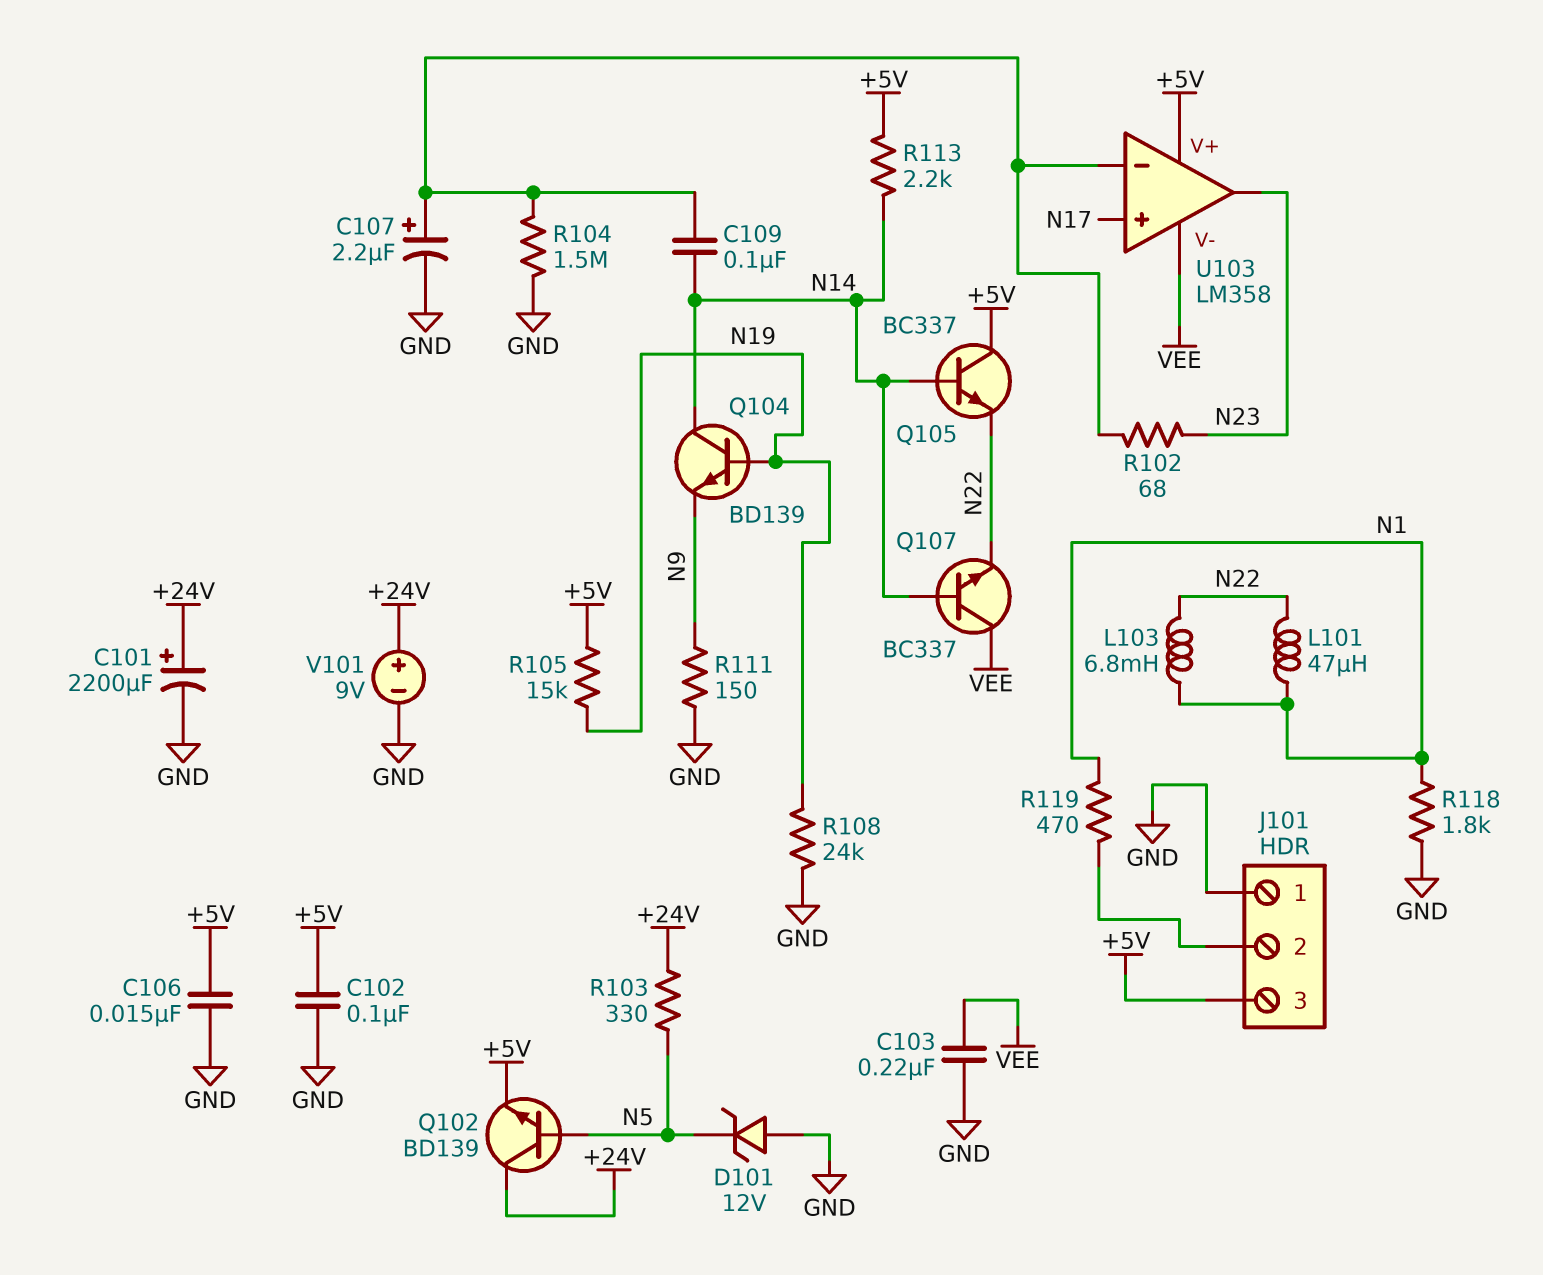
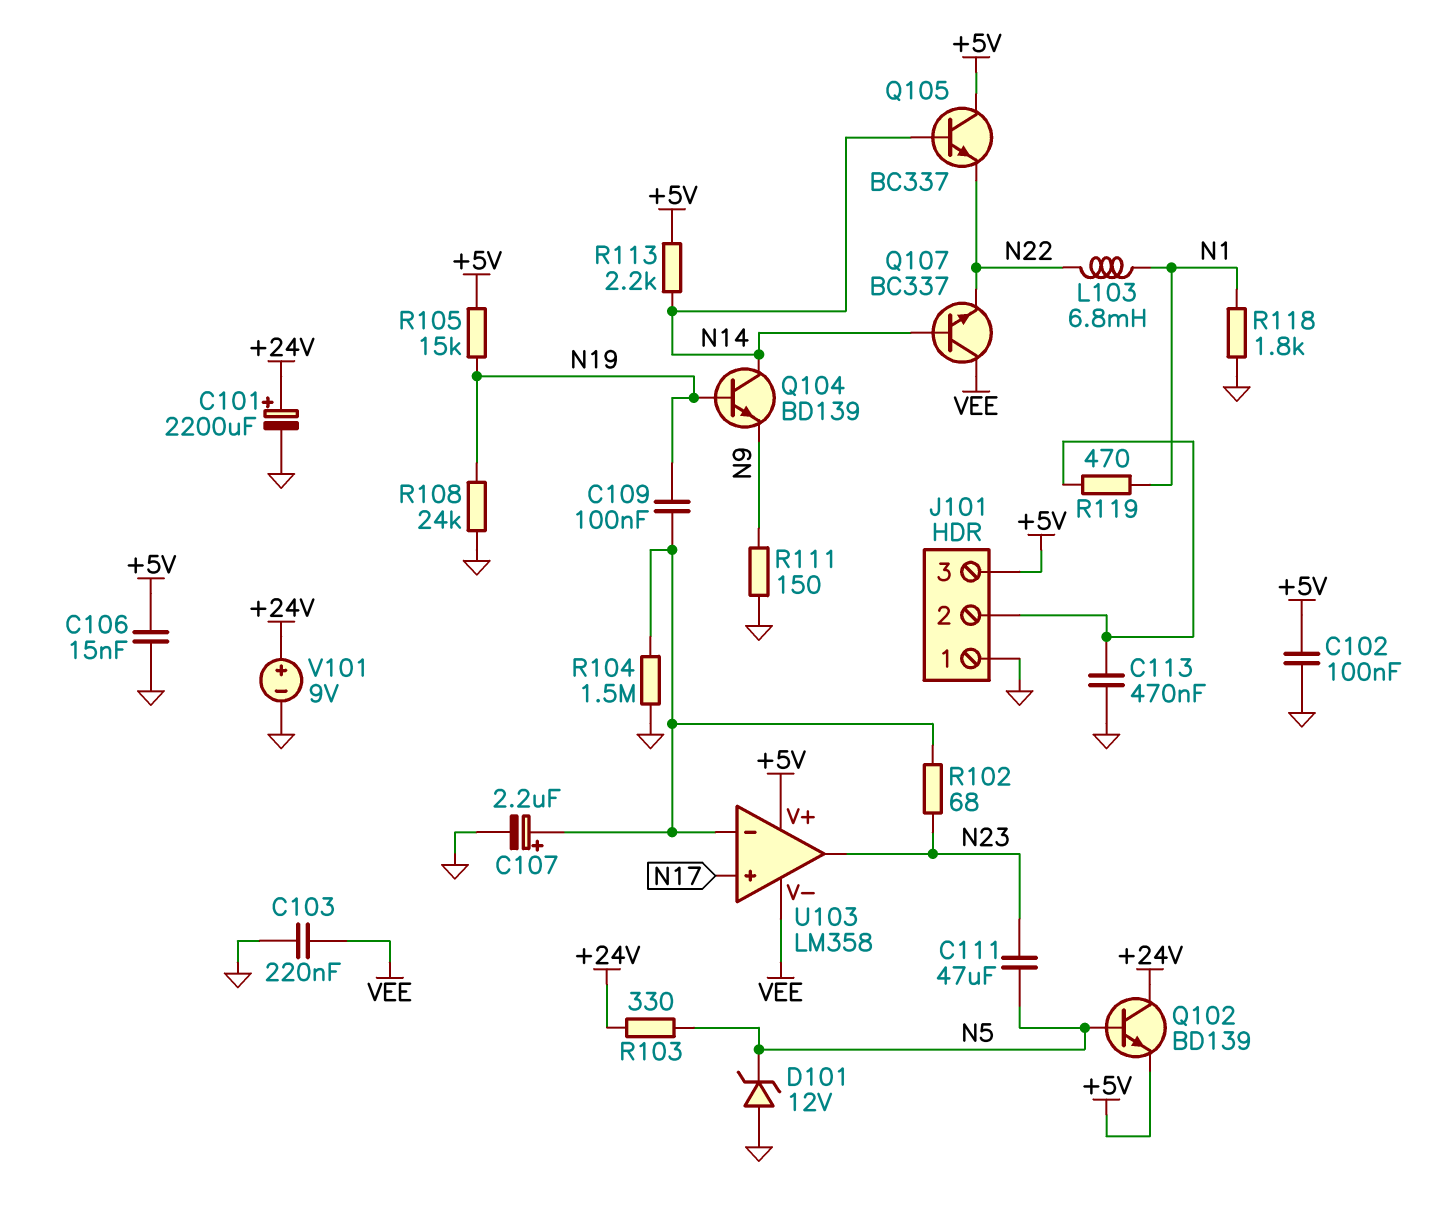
C109: 100nF (N14, U103/in-) -> 100nF (N19, U103/in-)
C111: none -> 47uF (N5, N23)
C113: none -> 470nF (GND, J101/2)
L101: 47uH (N1, N22) -> none

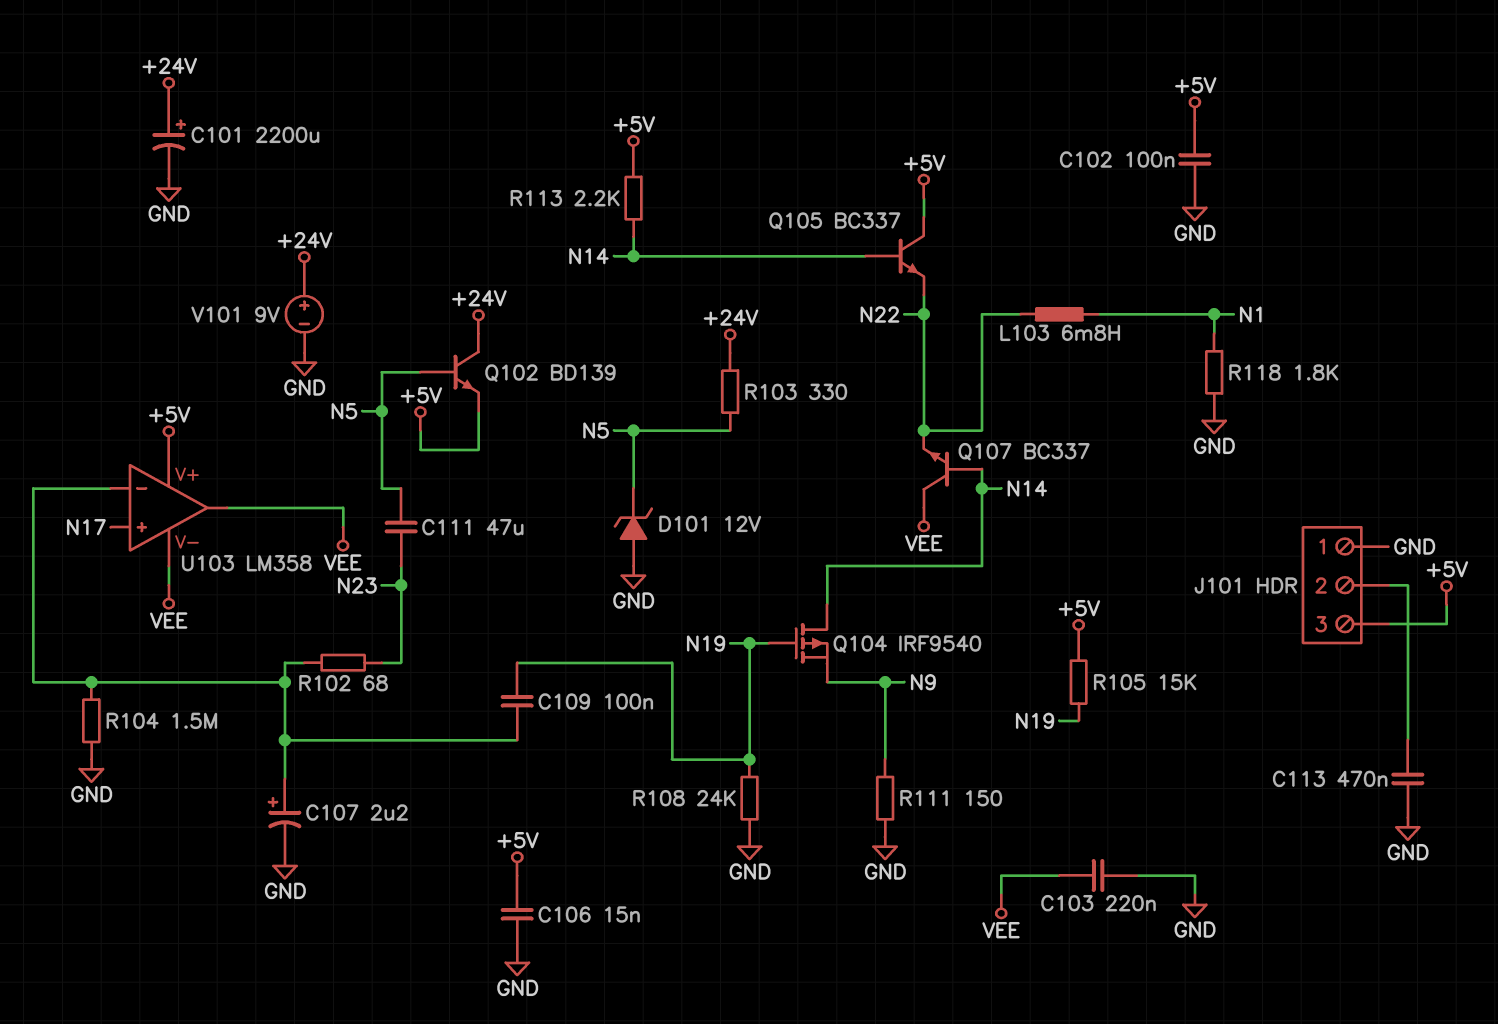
Q104: NPN BD139 (B N19, C N14, E N9) -> PMOS IRF9540 (G N19, D N14, S N9)
R119: 470 (J101/2, N1) -> none
U103 pin out: N23 -> VEE

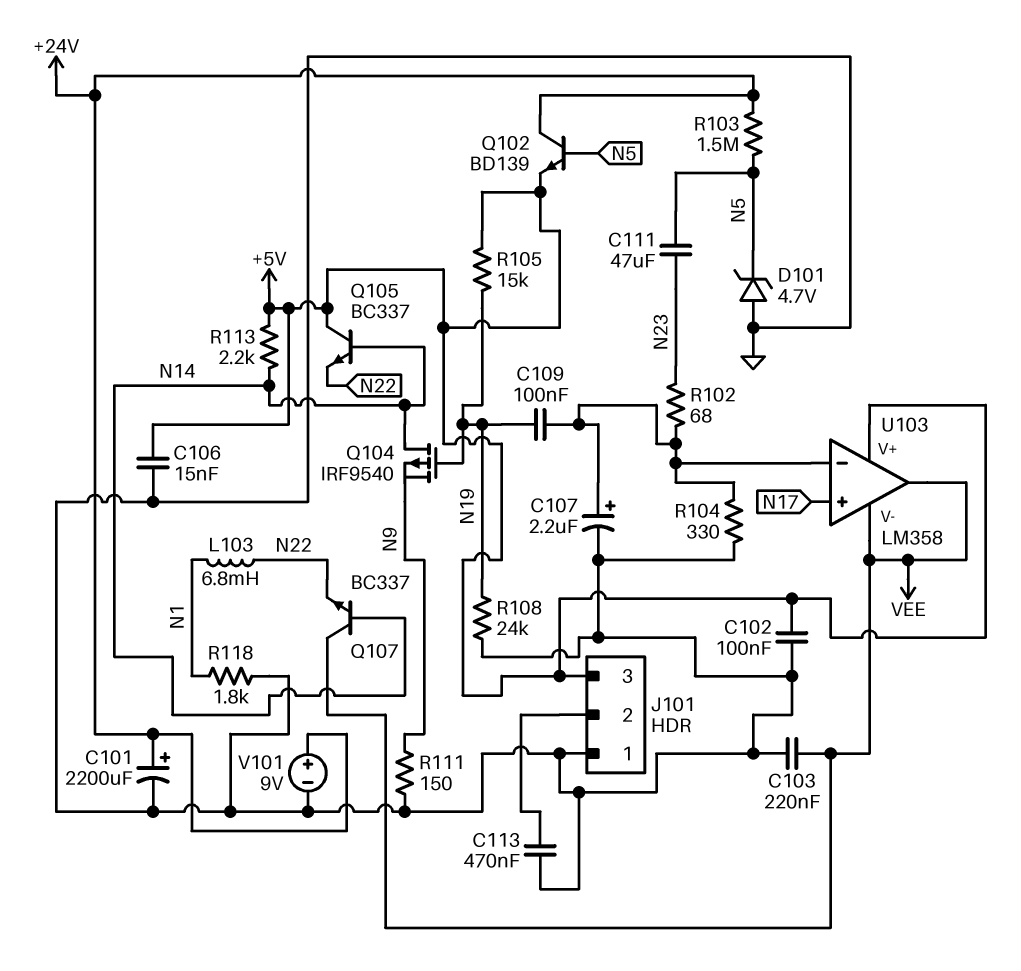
D101: zener 12V (A GND, K N5) -> zener 4.7V (A GND, K N5)
R103: 330 (+24V, N5) -> 1.5M (+24V, N5)
R104: 1.5M (GND, U103/in-) -> 330 (GND, U103/in-)

